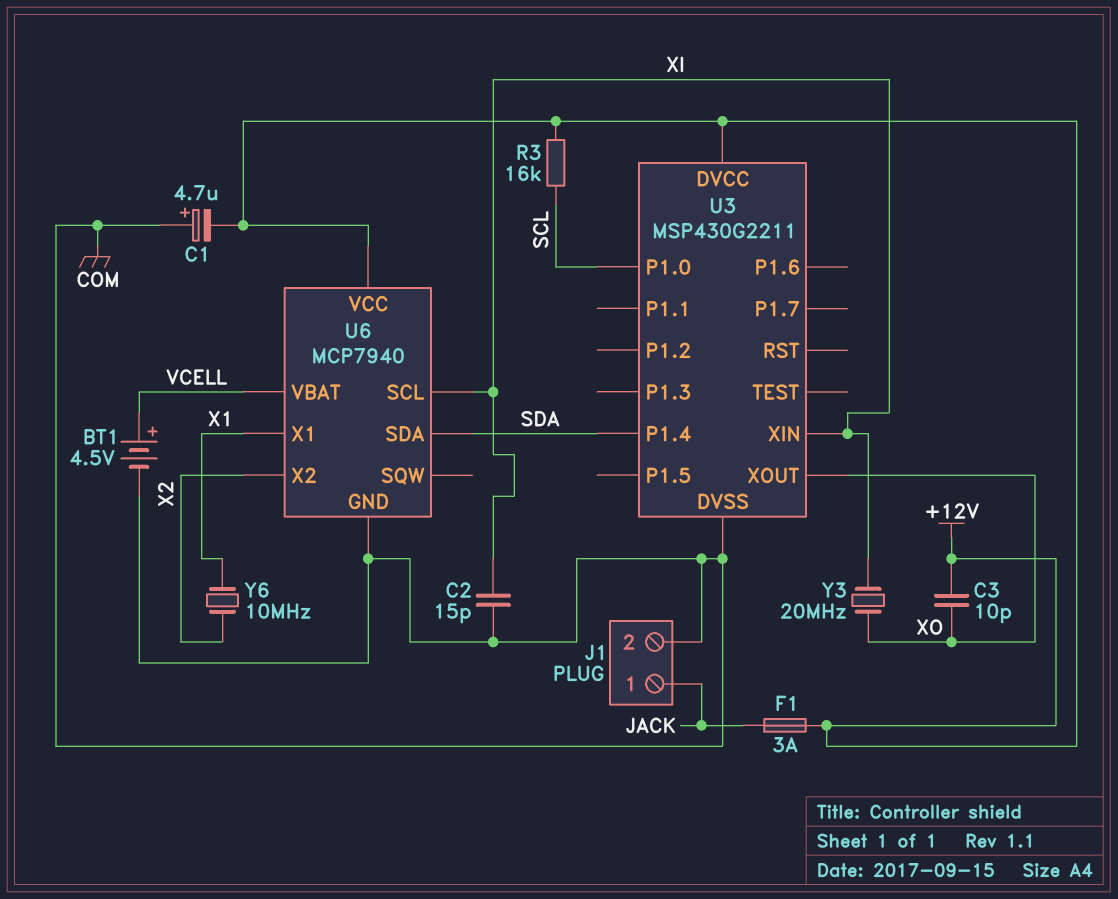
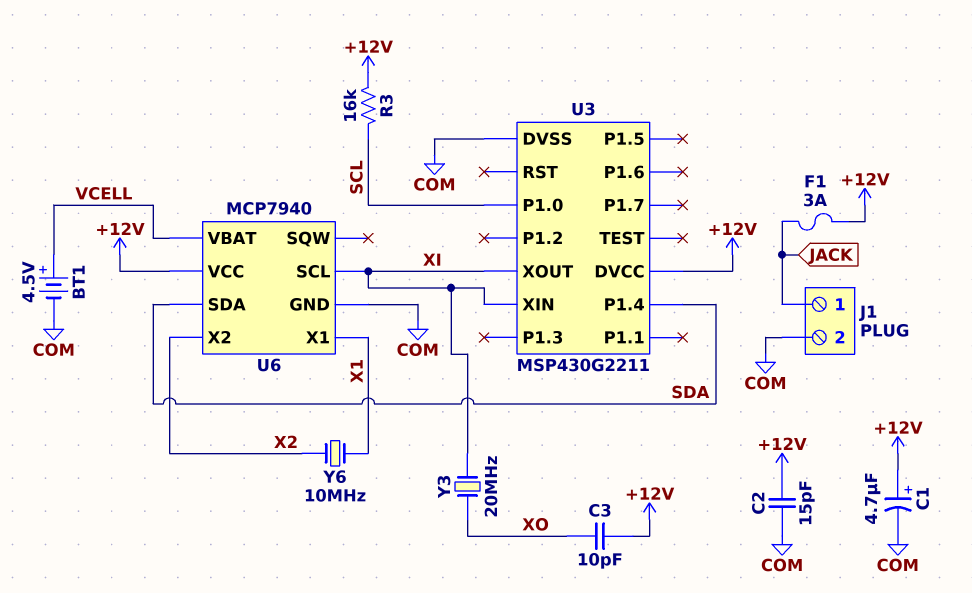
C1: 4.7uF (plus COM, minus +12V) -> 4.7uF (plus +12V, minus COM)
C2: 15pF (COM, XI) -> 15pF (+12V, COM)
U3 pin XOUT: XO -> XI

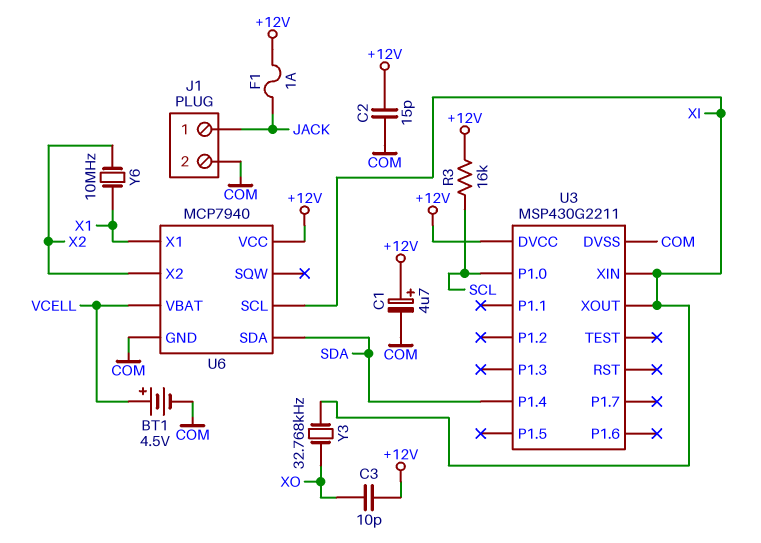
F1: 3A (+12V, JACK) -> 1A (+12V, JACK)
Y3: 20MHz (XI, XO) -> 32.768kHz (XI, XO)

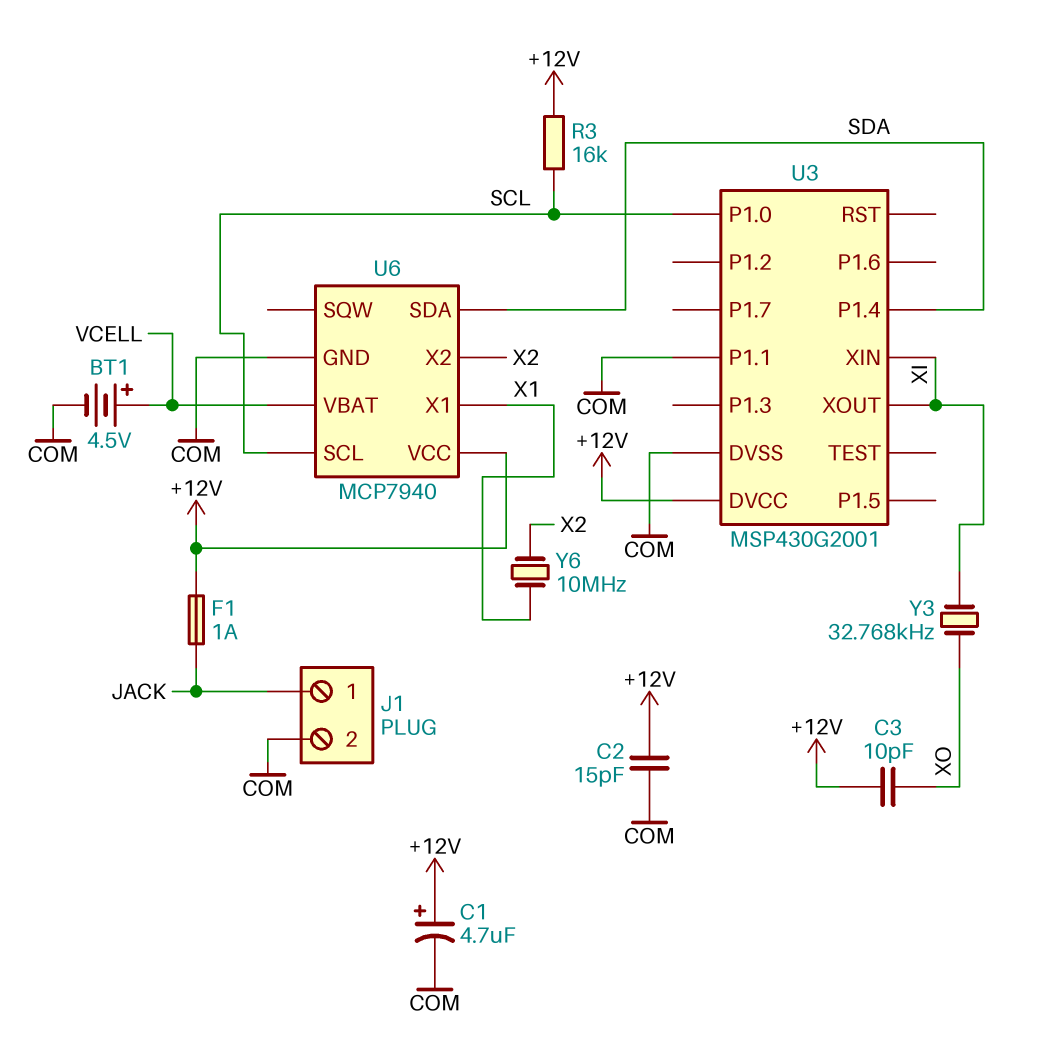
U3: MSP430G2211 -> MSP430G2001
U3 pin P1.1: none -> COM
U6 pin SCL: XI -> SCL

